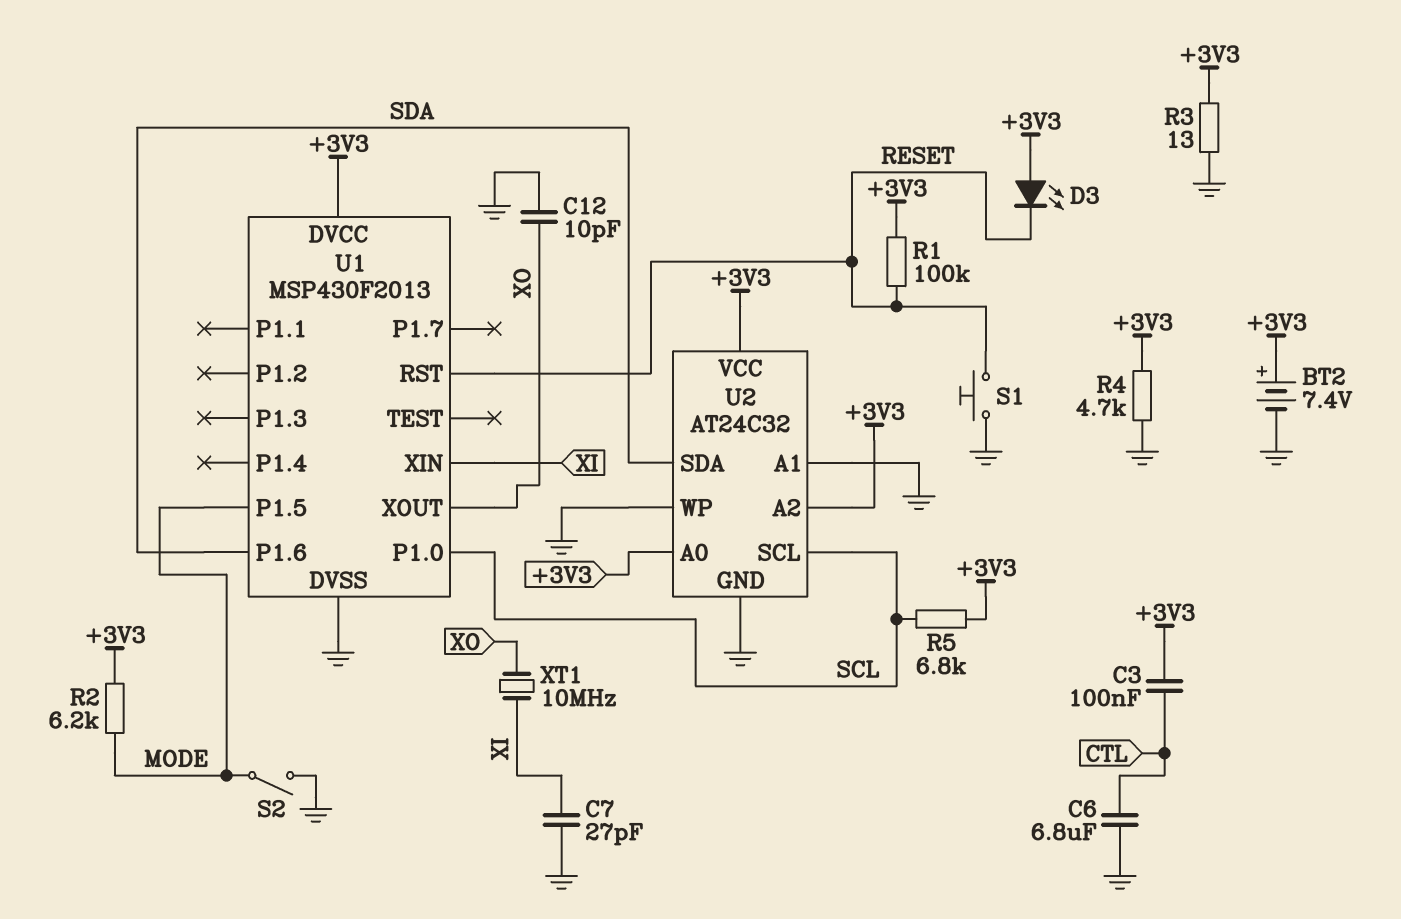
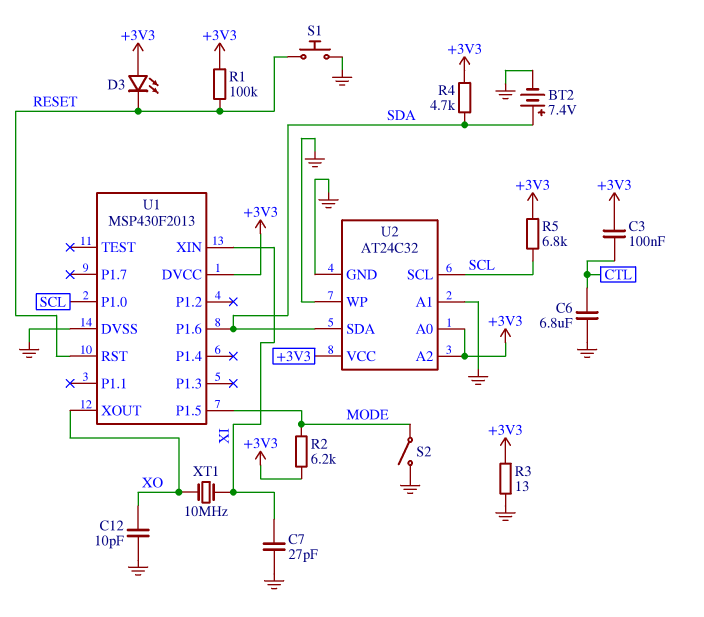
BT2: 7.4V (plus +3V3, minus GND) -> 7.4V (plus SDA, minus GND)
R4: 4.7k (+3V3, GND) -> 4.7k (+3V3, SDA)

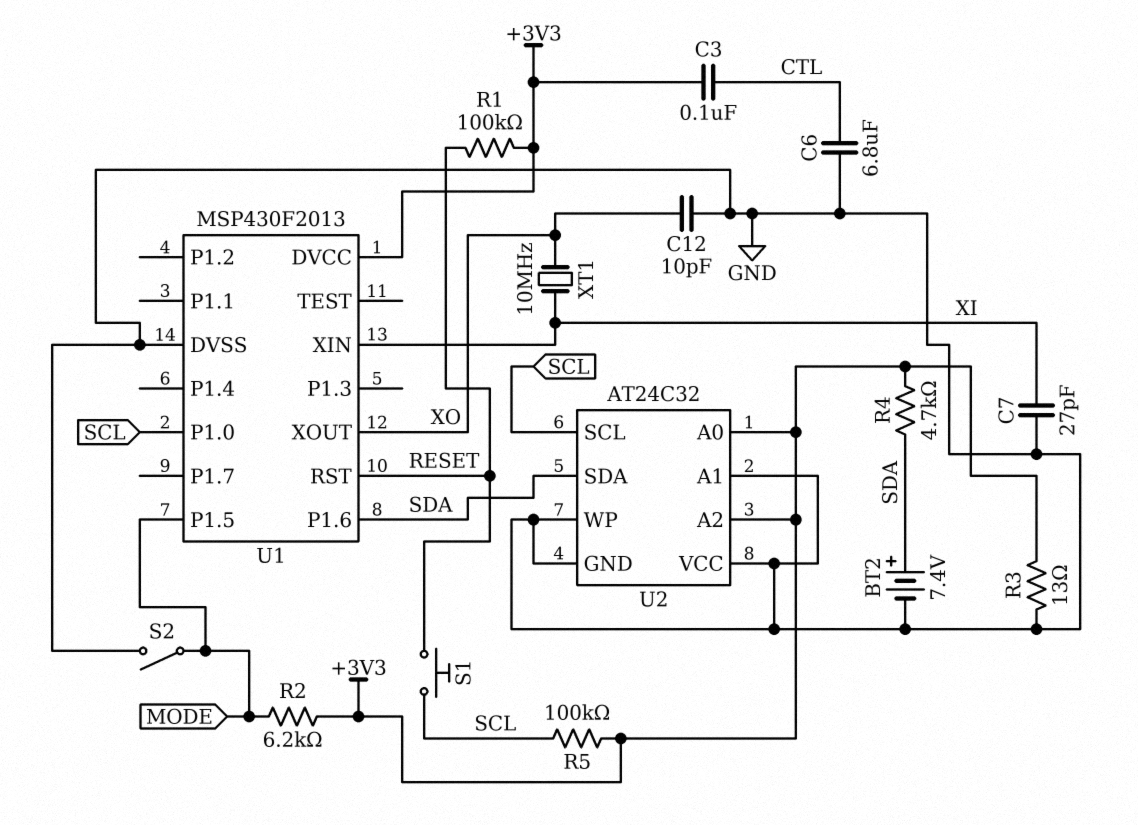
D3: LED (A +3V3, K RESET) -> none
R5: 6.8k (+3V3, SCL) -> 100k (+3V3, SCL)
S1: button (GND, RESET) -> button (RESET, SCL)
U2 pin VCC: +3V3 -> GND

